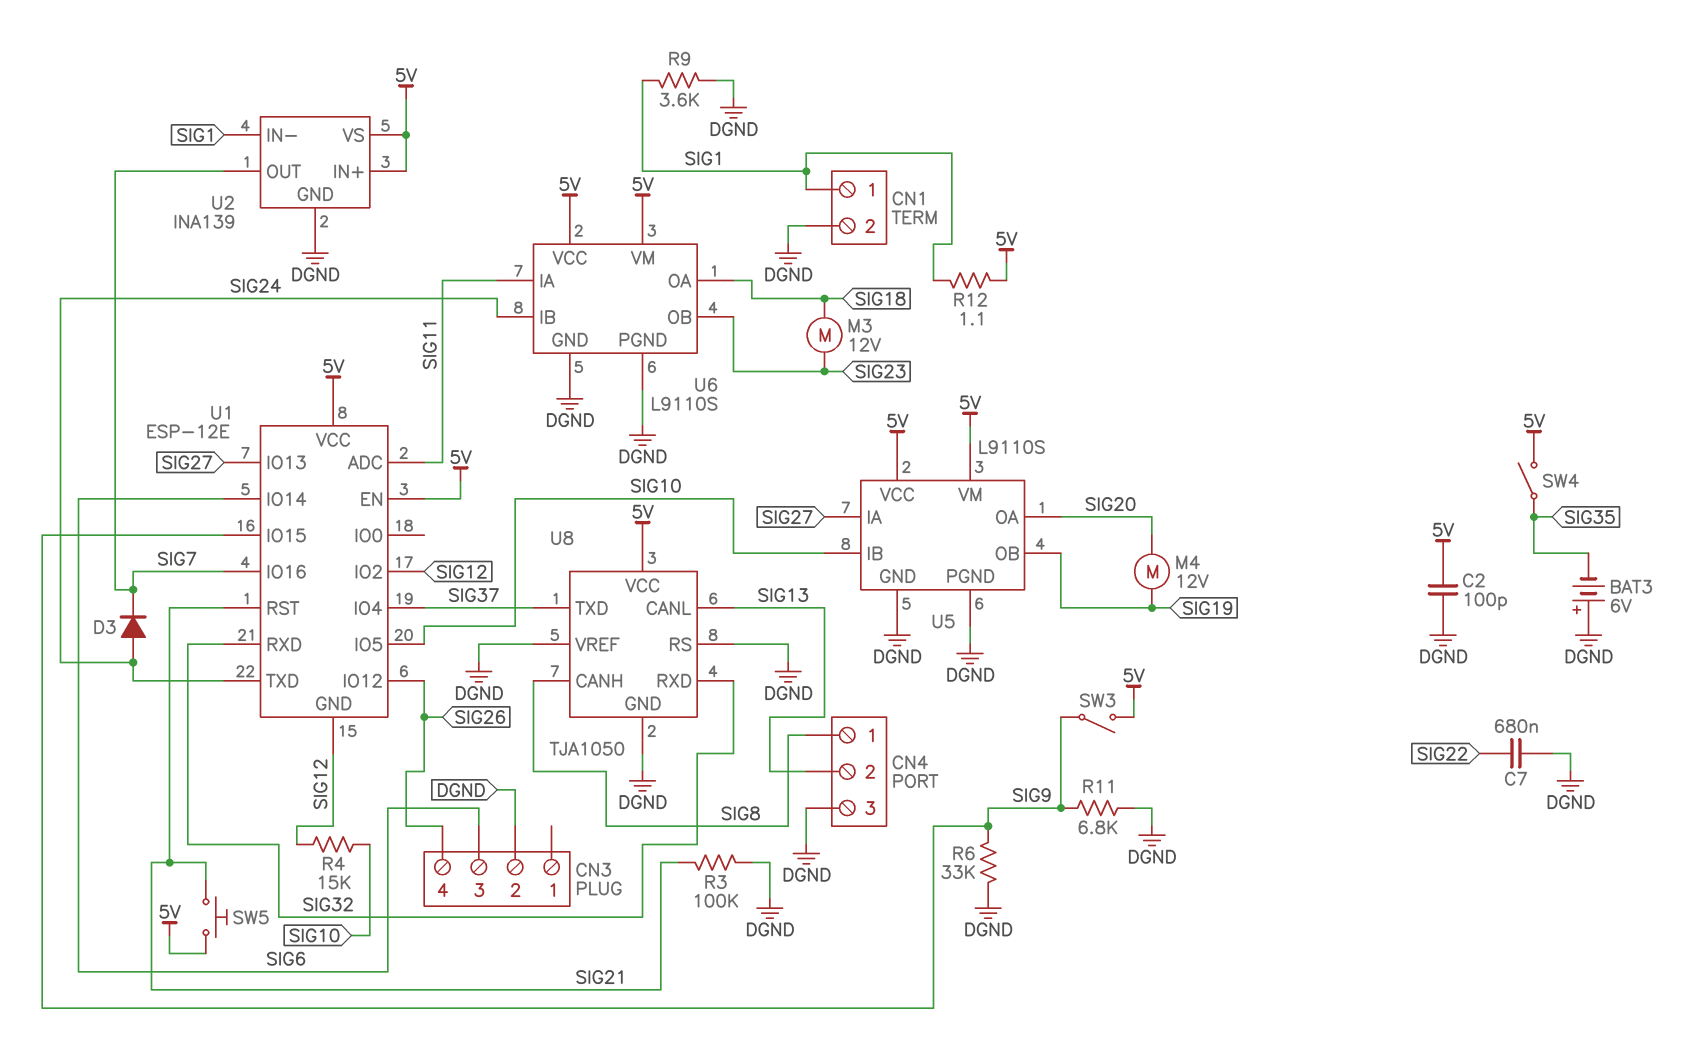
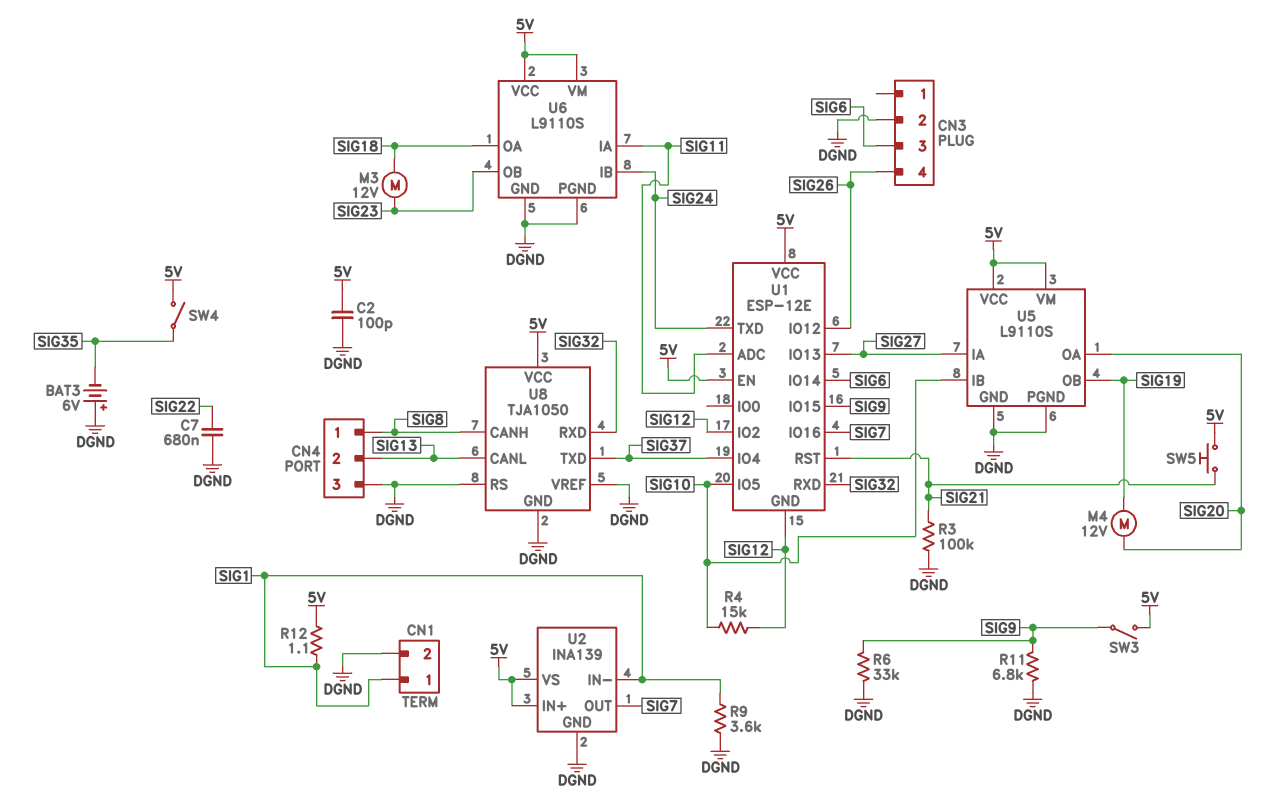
D3: diode (A SIG24, K SIG7) -> none

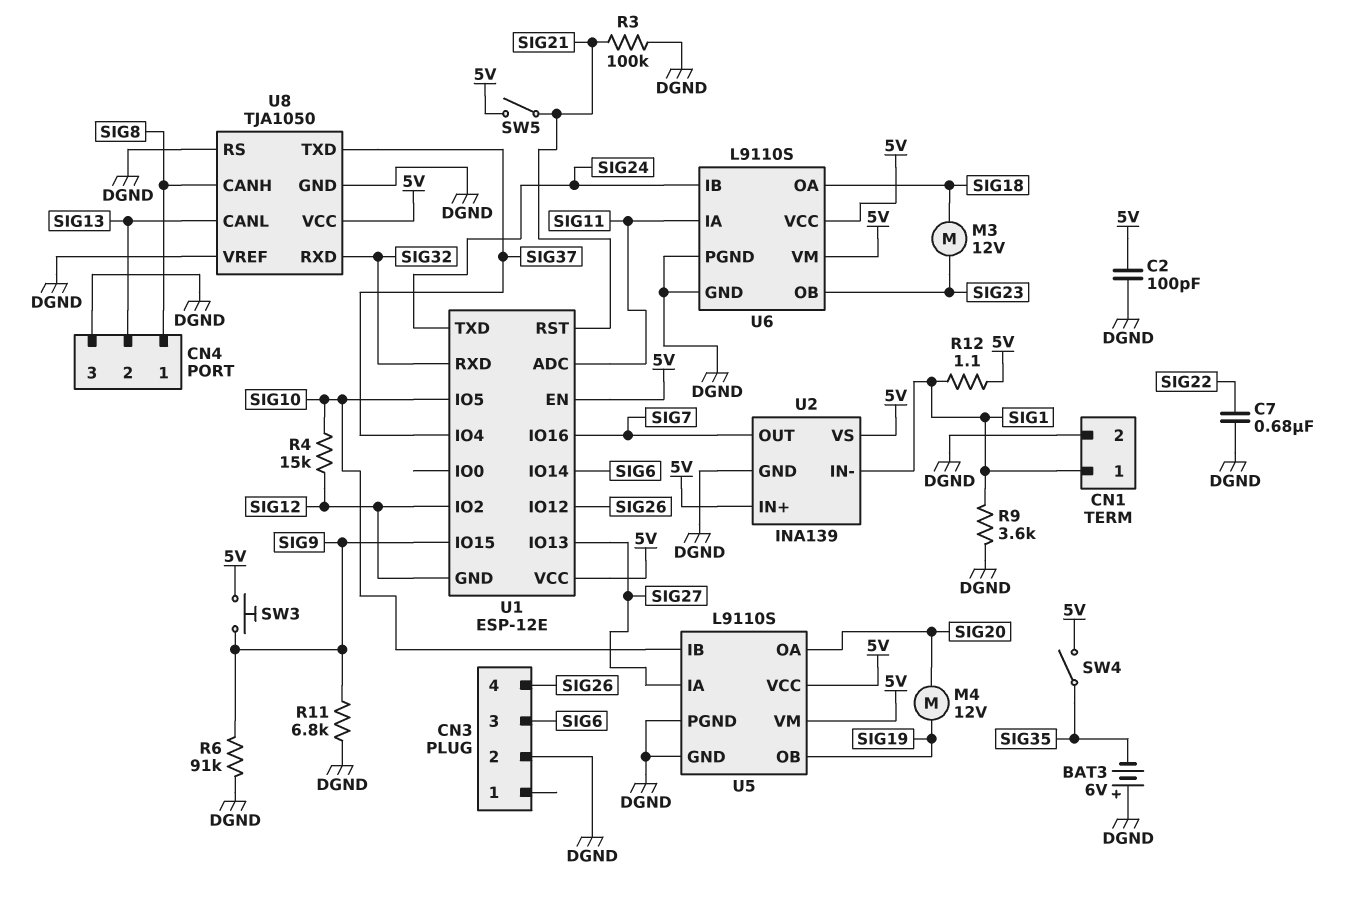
R6: 33k (DGND, SIG9) -> 91k (DGND, SIG9)
SW3: switch (5V, SIG9) -> button (5V, SIG9)
SW5: button (5V, SIG21) -> switch (5V, SIG21)

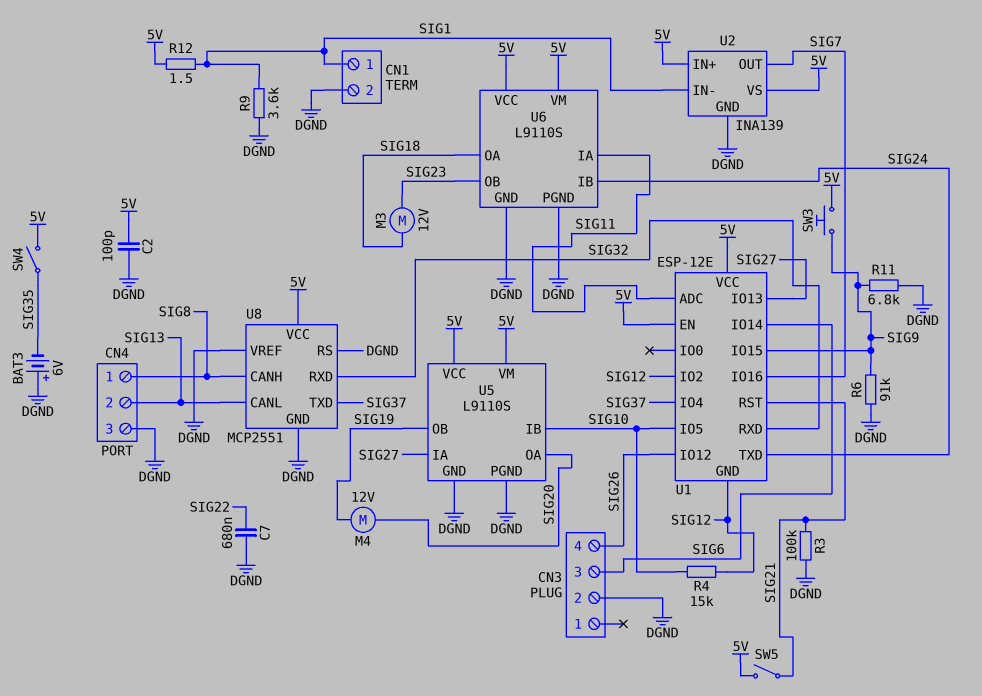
R12: 1.1 (5V, SIG1) -> 1.5 (5V, SIG1)
U8: TJA1050 -> MCP2551

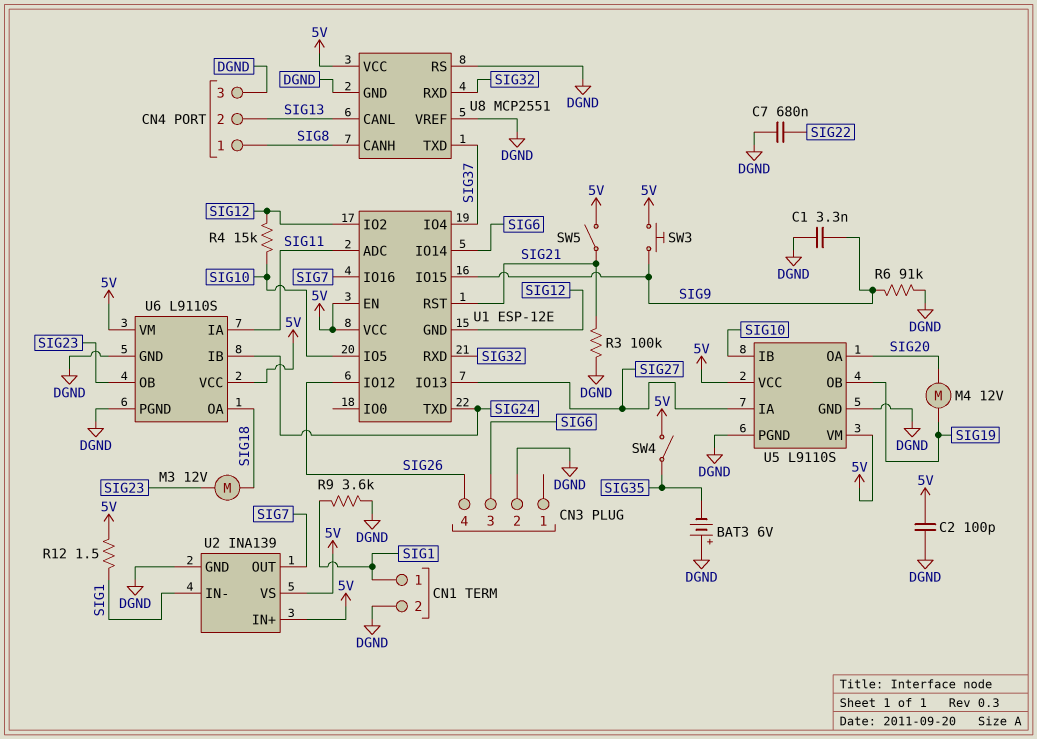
C1: none -> 3.3nF (DGND, SIG9)
R11: 6.8k (DGND, SIG9) -> none

